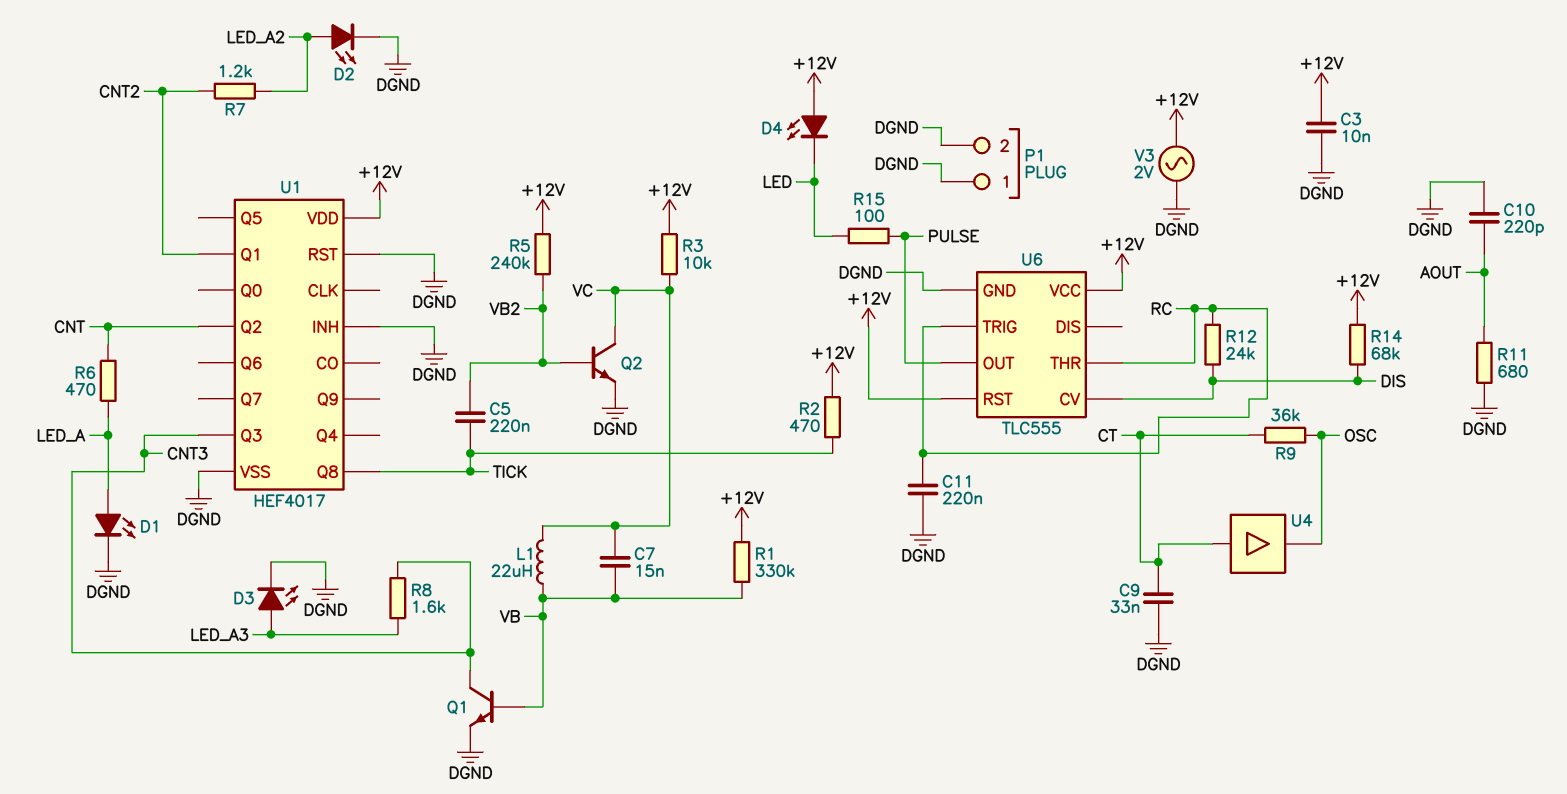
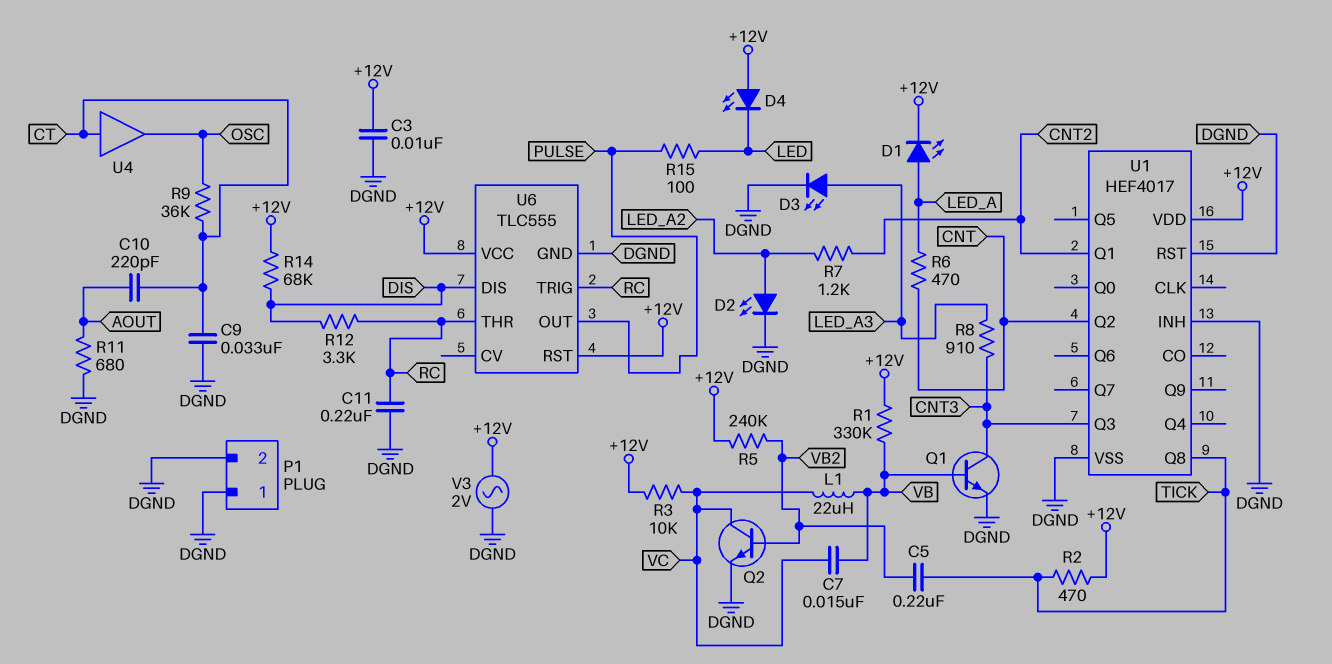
C10: 220pF (AOUT, DGND) -> 220pF (AOUT, CT)
D1: LED (A LED_A, K DGND) -> LED (A LED_A, K +12V)
R8: 1.6k (CNT3, LED_A3) -> 910 (CNT3, LED_A3)
R12: 24k (DIS, RC) -> 3.3k (DIS, RC)
U6 pin CV: DIS -> none
U6 pin DIS: none -> DIS

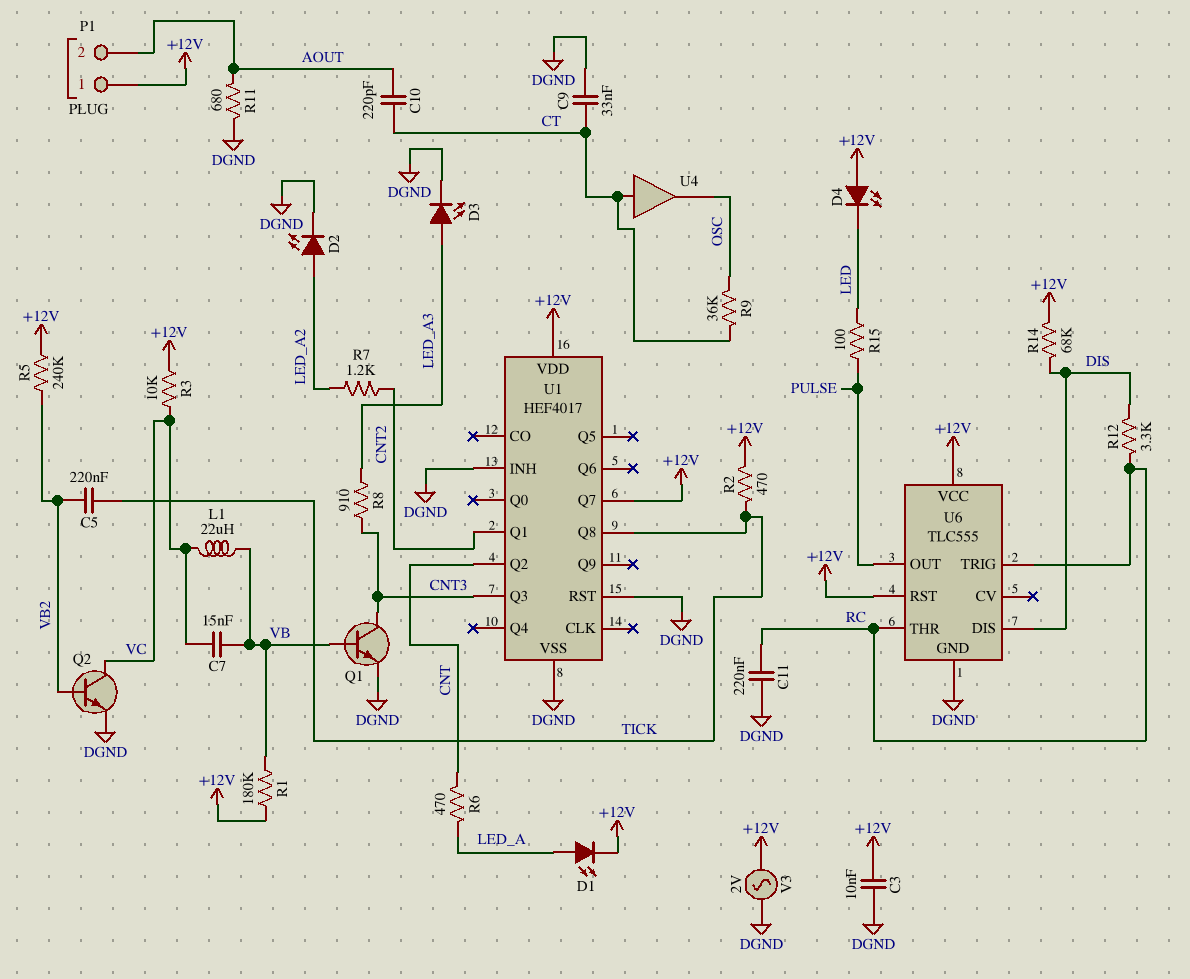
P1 pin 1: DGND -> +12V
P1 pin 2: DGND -> AOUT
R1: 330k (+12V, VB) -> 180k (+12V, VB)
U1 pin Q7: none -> +12V

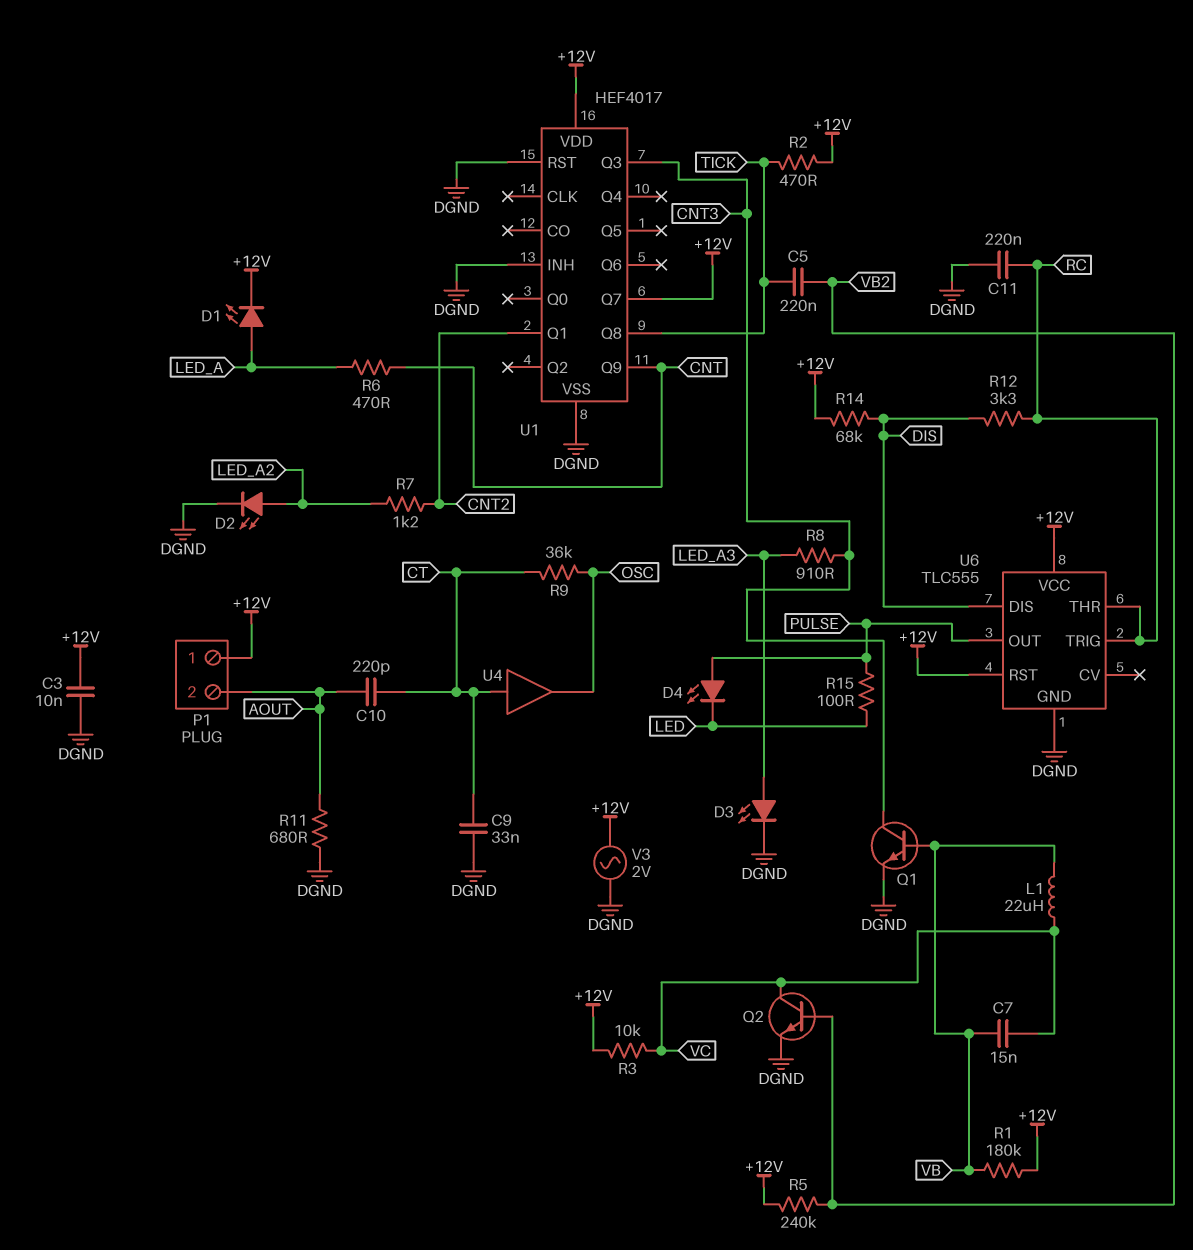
D4: LED (A +12V, K LED) -> LED (A PULSE, K LED)
U1 pin Q2: CNT -> none
U1 pin Q9: none -> CNT

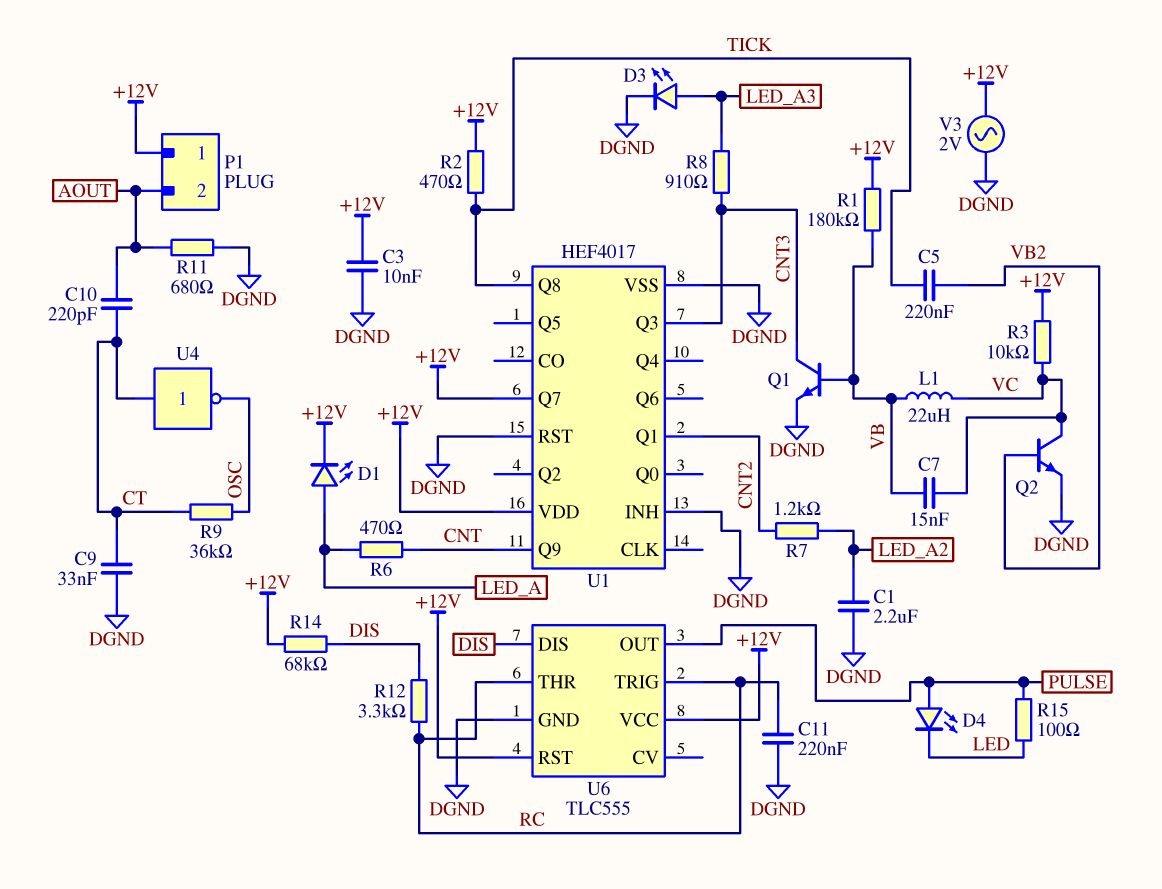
C1: none -> 2.2uF (DGND, LED_A2)
D2: LED (A LED_A2, K DGND) -> none
R5: 240k (+12V, VB2) -> none
U4: buffer (in CT, out OSC) -> NOT (in CT, out OSC)

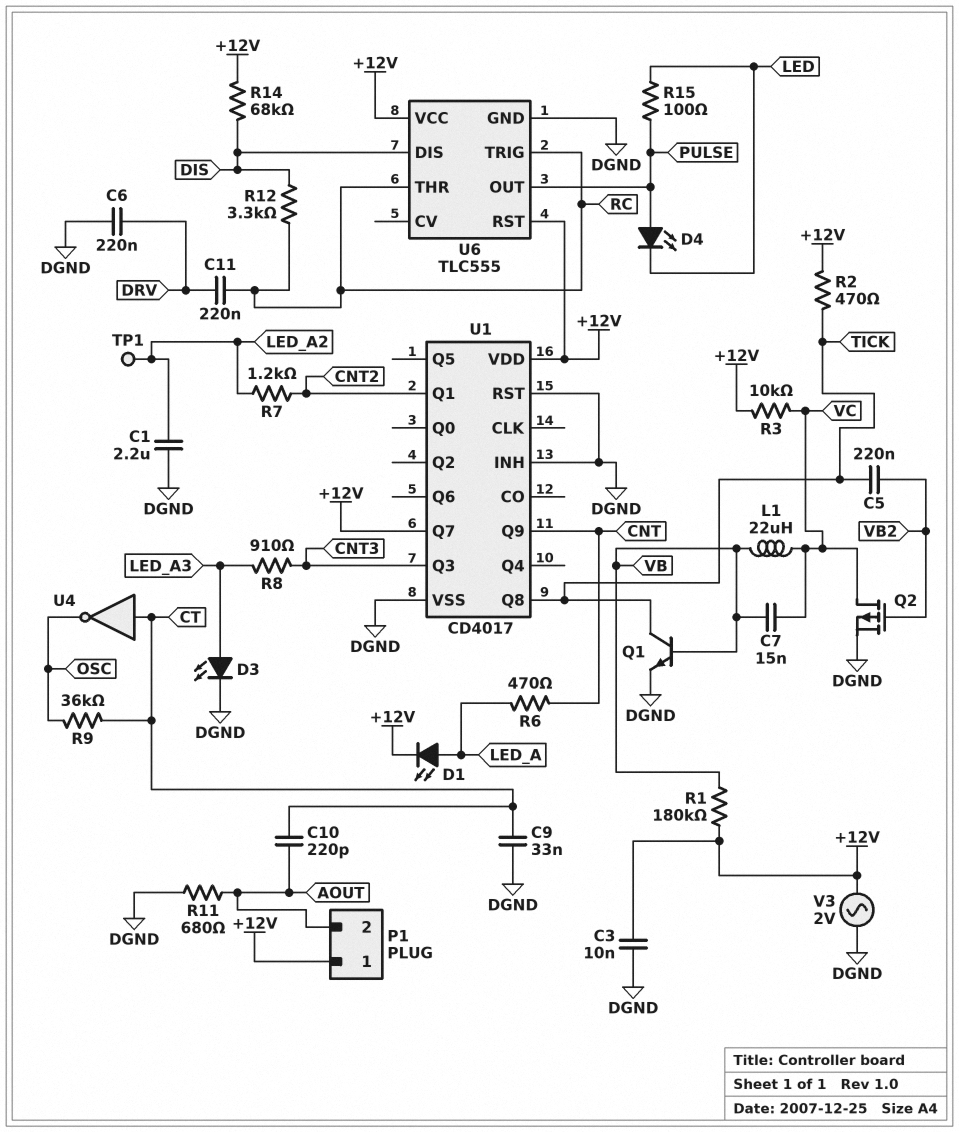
C6: none -> 220nF (DGND, DRV)
C11: 220nF (DGND, RC) -> 220nF (DRV, RC)
Q1: NPN (B VB, C CNT3, E DGND) -> NPN (B VB, C TICK, E DGND)
Q2: NPN (B VB2, C VC, E DGND) -> PMOS (G VB2, D VC, S DGND)
TP1: none -> test point (LED_A2)
U1: HEF4017 -> CD4017

